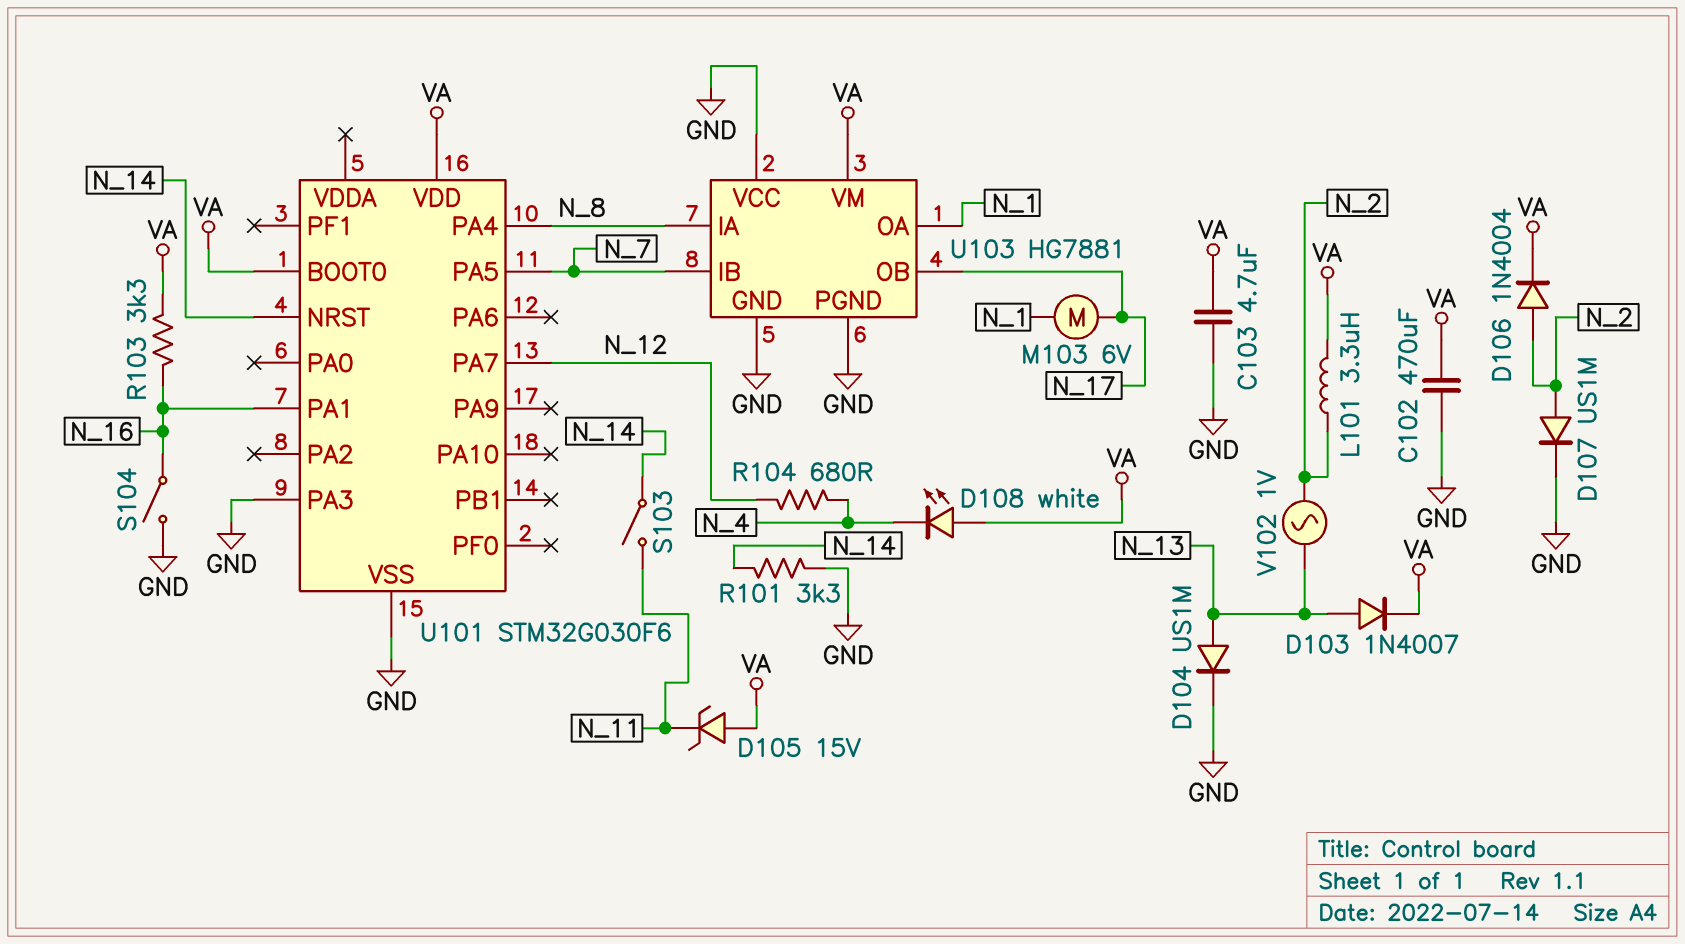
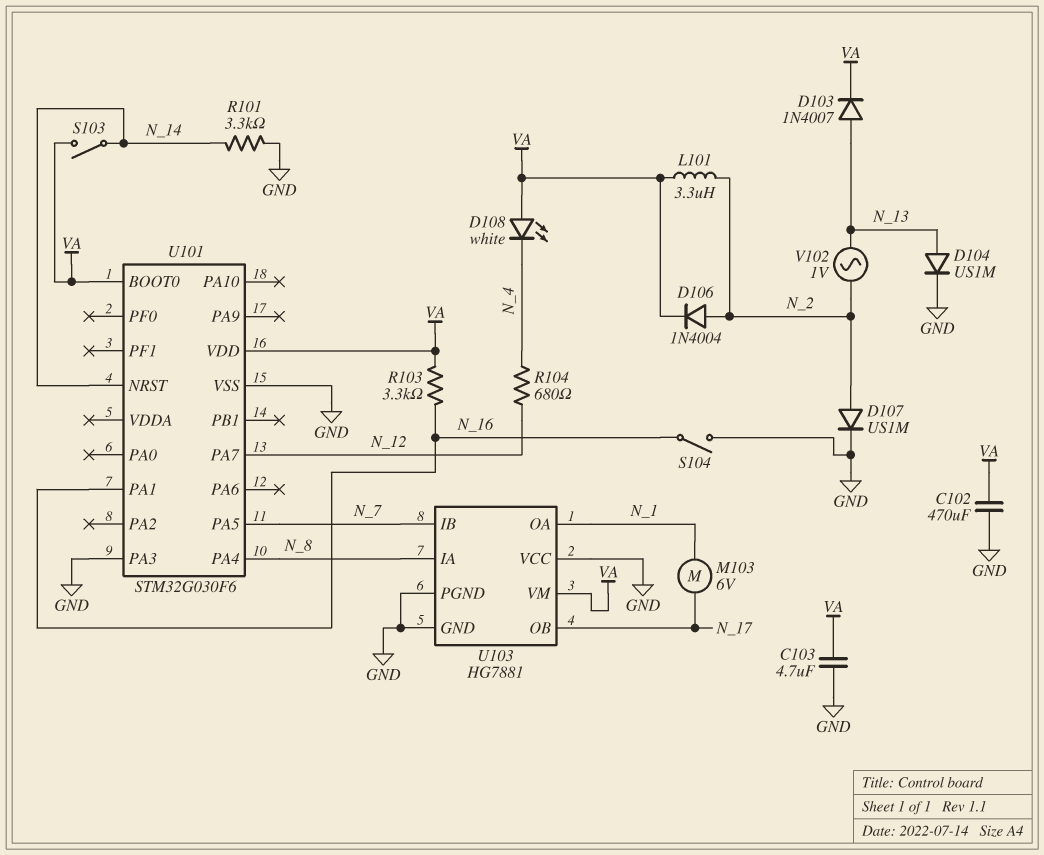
D105: zener 15V (A VA, K N_11) -> none
S103: switch (N_11, N_14) -> switch (N_14, VA)

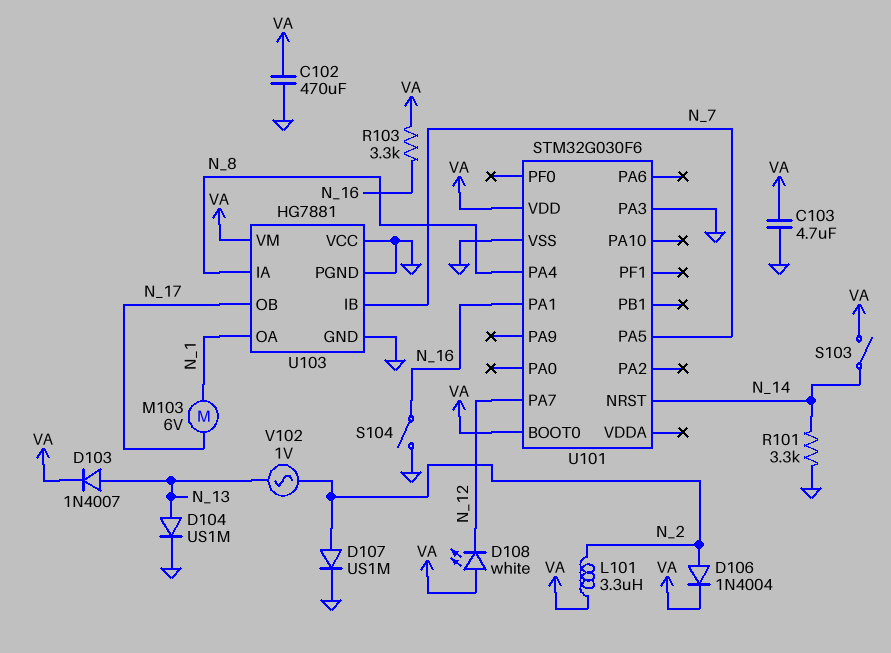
D108: LED white (A VA, K N_4) -> LED white (A VA, K N_12)
R104: 680 (N_4, N_12) -> none

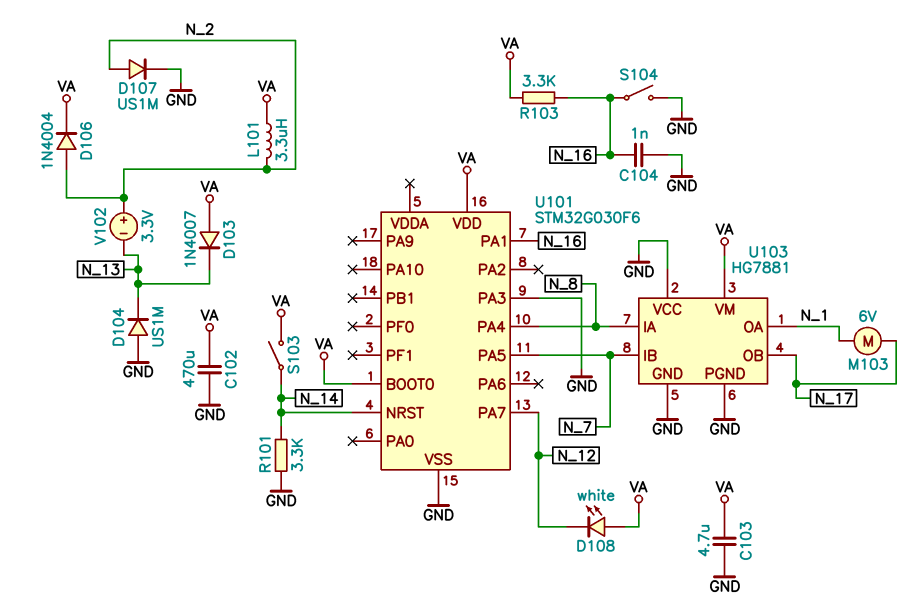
C104: none -> 1nF (GND, N_16)
D103: diode 1N4007 (A N_13, K VA) -> diode 1N4007 (A VA, K N_13)
D104: diode US1M (A N_13, K GND) -> diode US1M (A GND, K N_13)
V102: AC 1V (N_2, N_13) -> 3.3V (plus N_2, minus N_13)

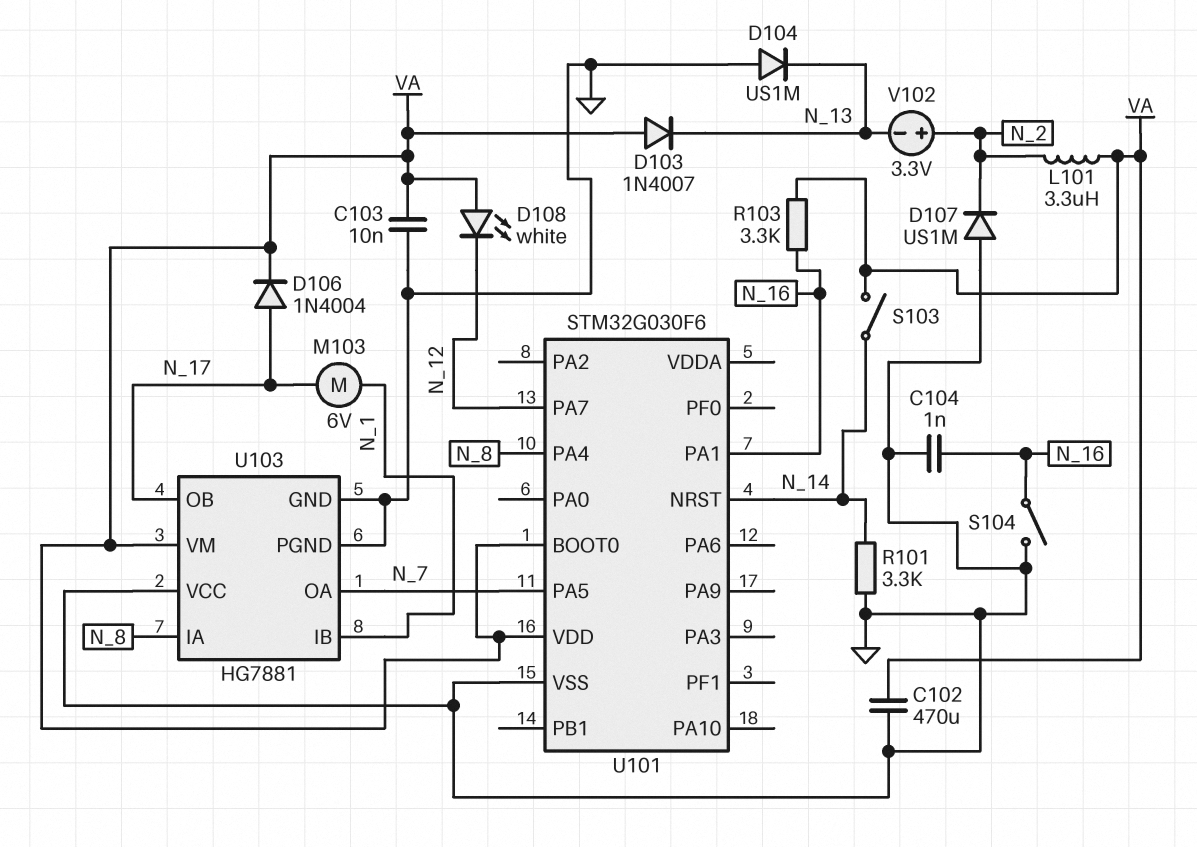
C103: 4.7uF (GND, VA) -> 10nF (GND, VA)
D106: diode 1N4004 (A N_2, K VA) -> diode 1N4004 (A N_17, K VA)
D107: diode US1M (A N_2, K GND) -> diode US1M (A GND, K N_2)
U101 pin PA3: GND -> none
U103 pin IB: N_7 -> N_1
U103 pin OA: N_1 -> N_7

